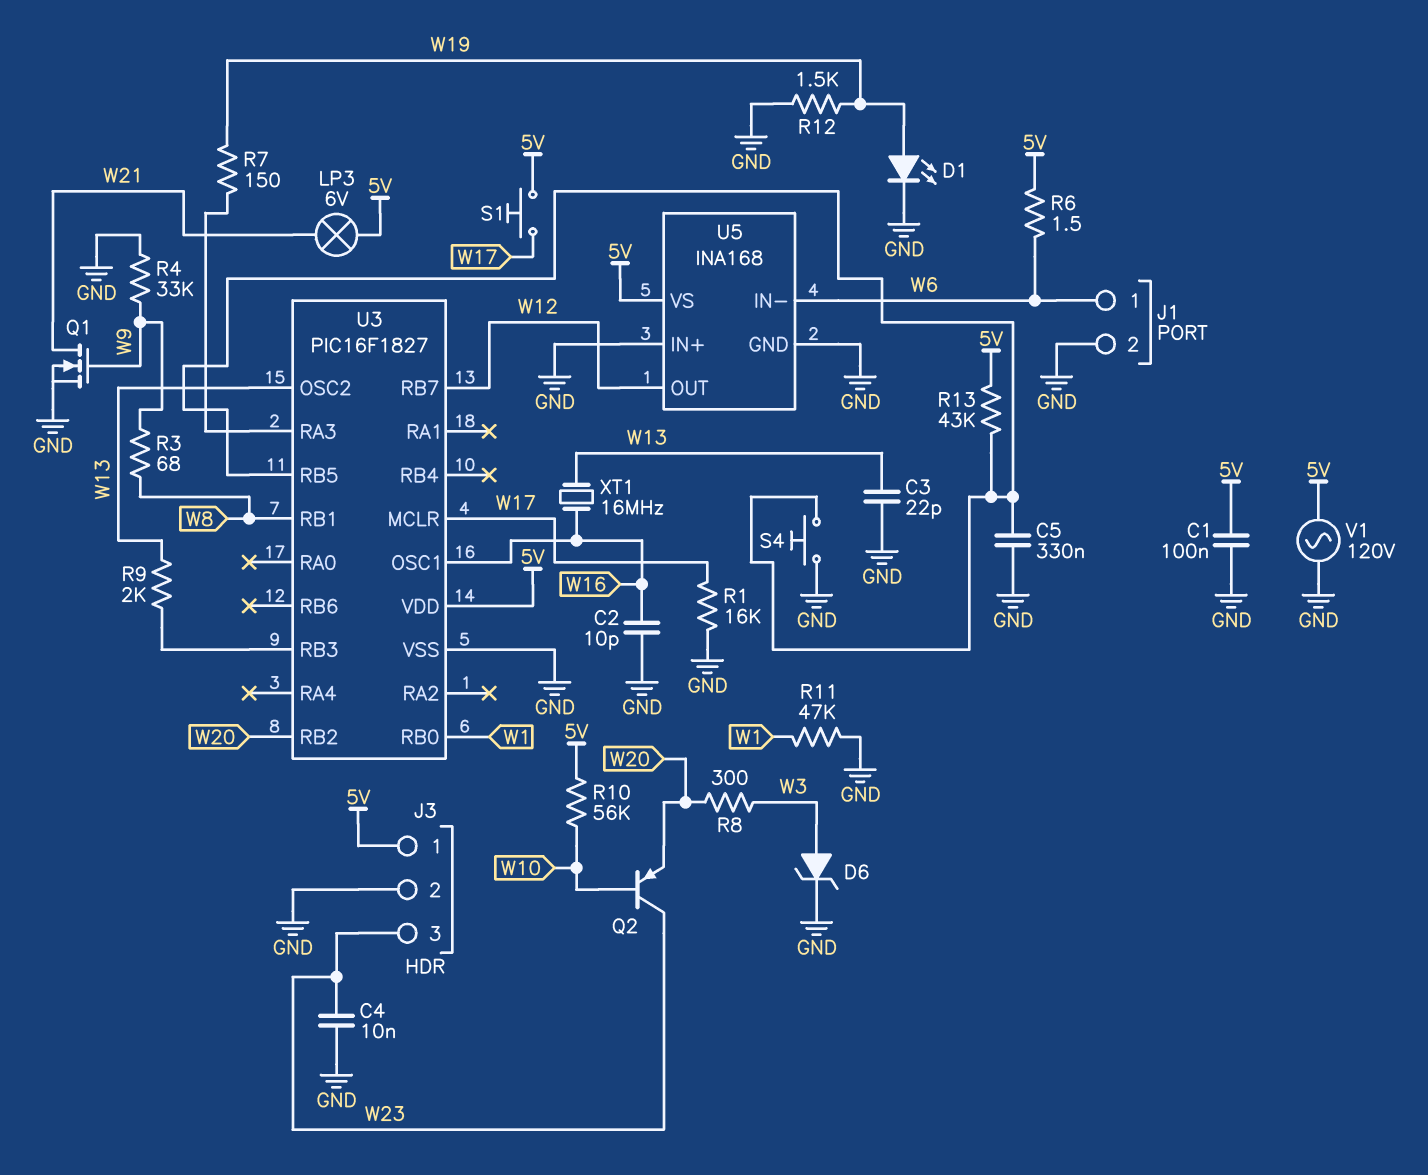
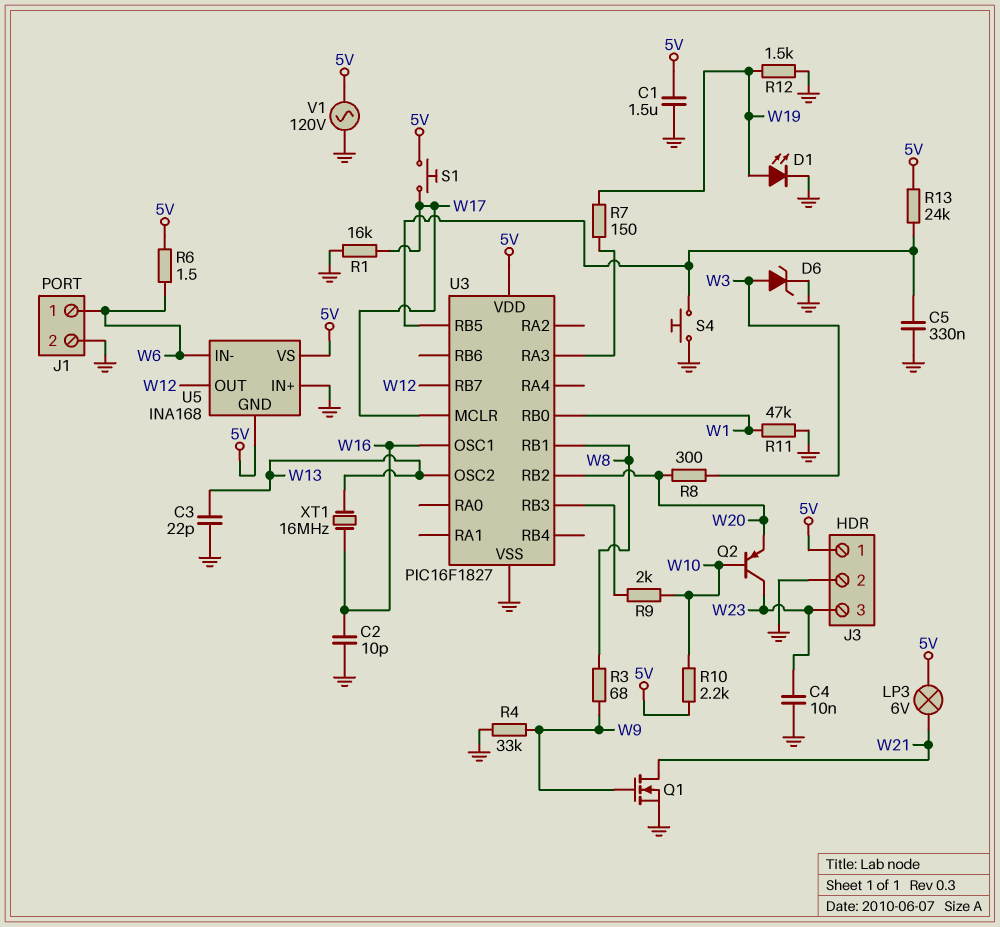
C1: 100nF (5V, GND) -> 1.5uF (5V, GND)
R9: 2k (U3/RB3, W13) -> 2k (U3/RB3, W10)
R10: 56k (5V, W10) -> 2.2k (5V, W10)
R13: 43k (5V, U3/RB5) -> 24k (5V, U3/RB5)
U5 pin GND: GND -> 5V

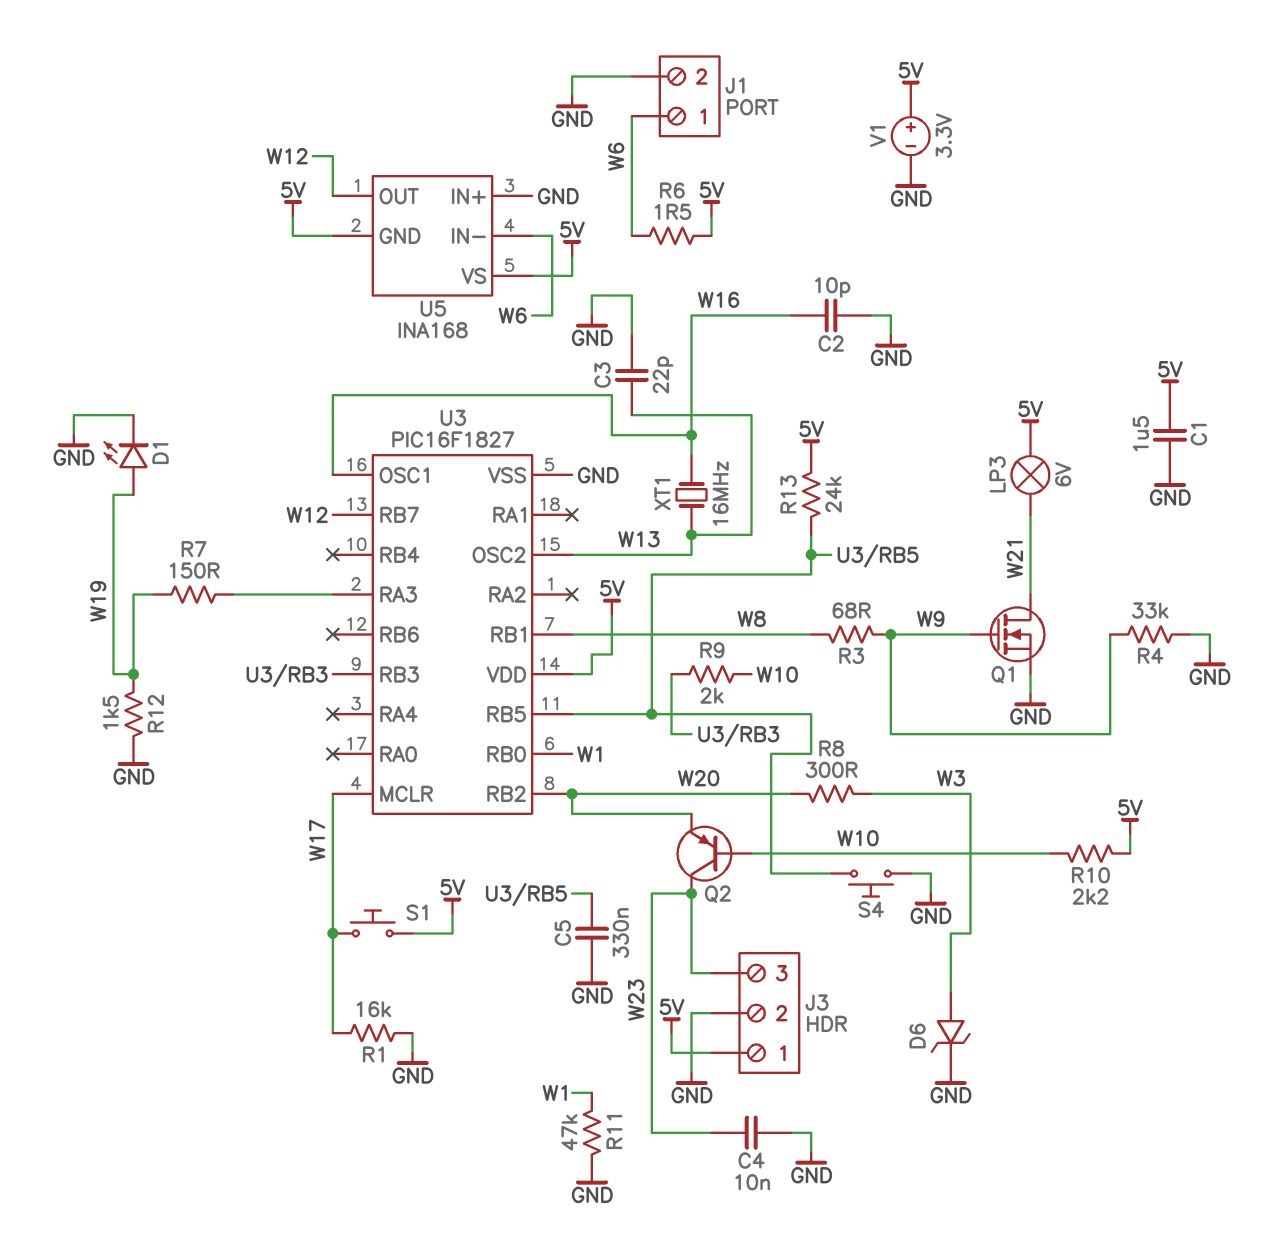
V1: AC 120V (5V, GND) -> 3.3V (plus 5V, minus GND)

